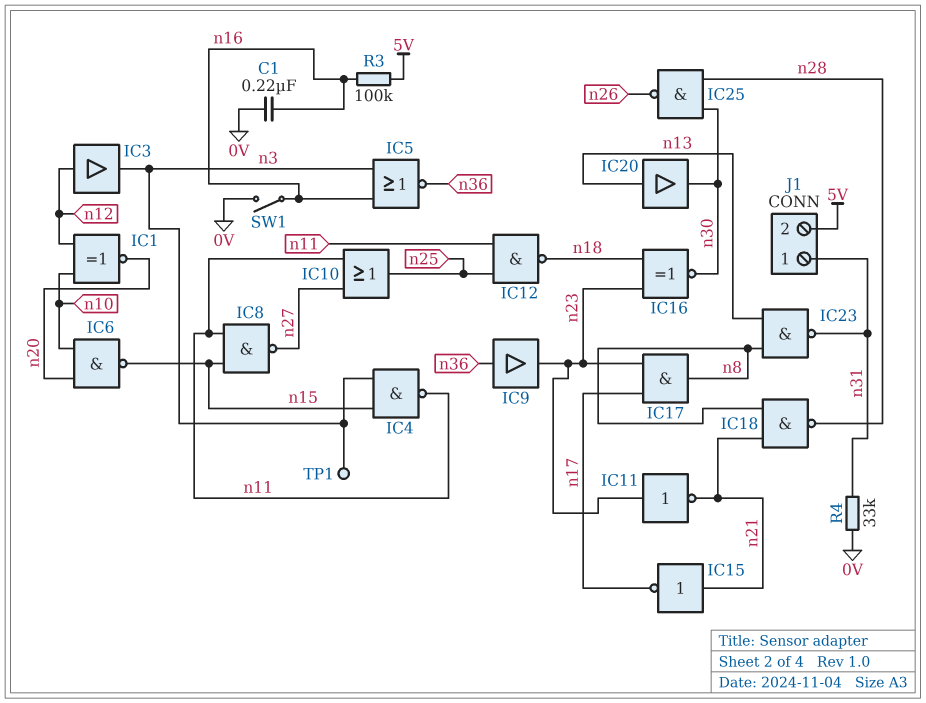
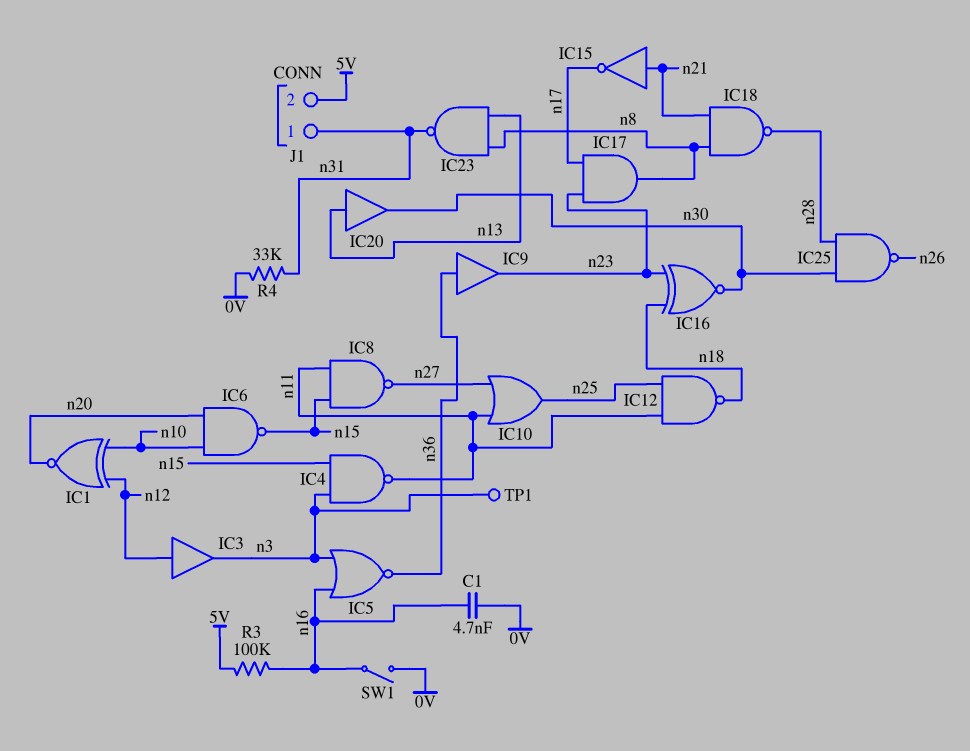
C1: 220nF (0V, n16) -> 4.7nF (0V, n16)
IC11: NOT (in n23, out n21) -> none

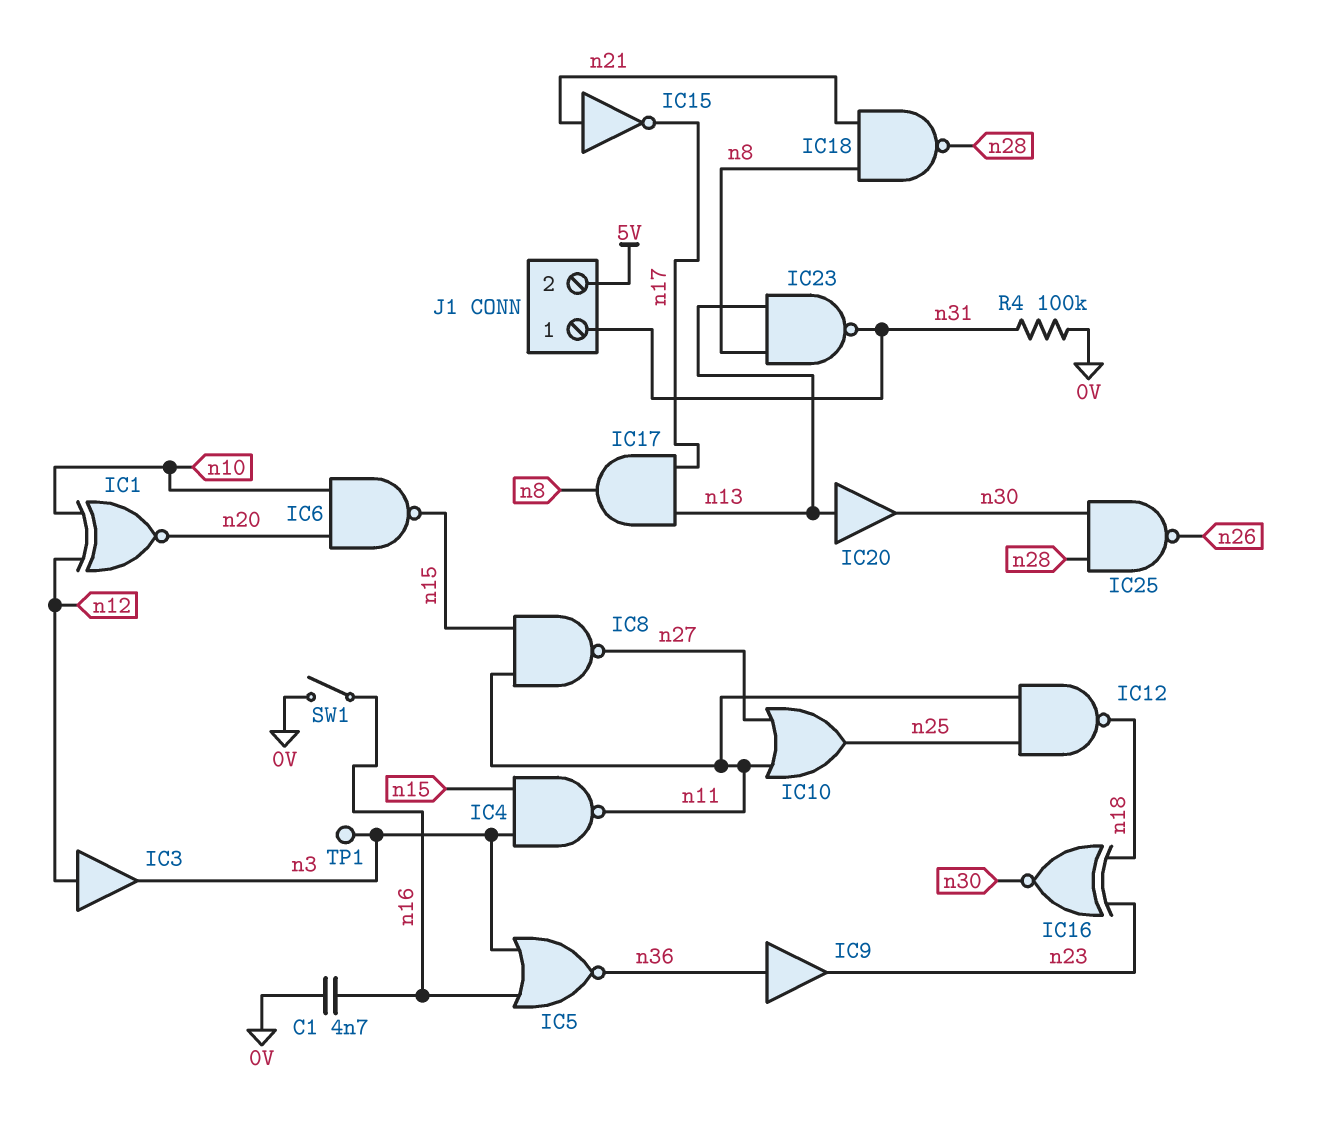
IC17: AND (in n17, in n23, out n8) -> AND (in n13, in n17, out n8)
R3: 100k (5V, n16) -> none
R4: 33k (0V, n31) -> 100k (0V, n31)

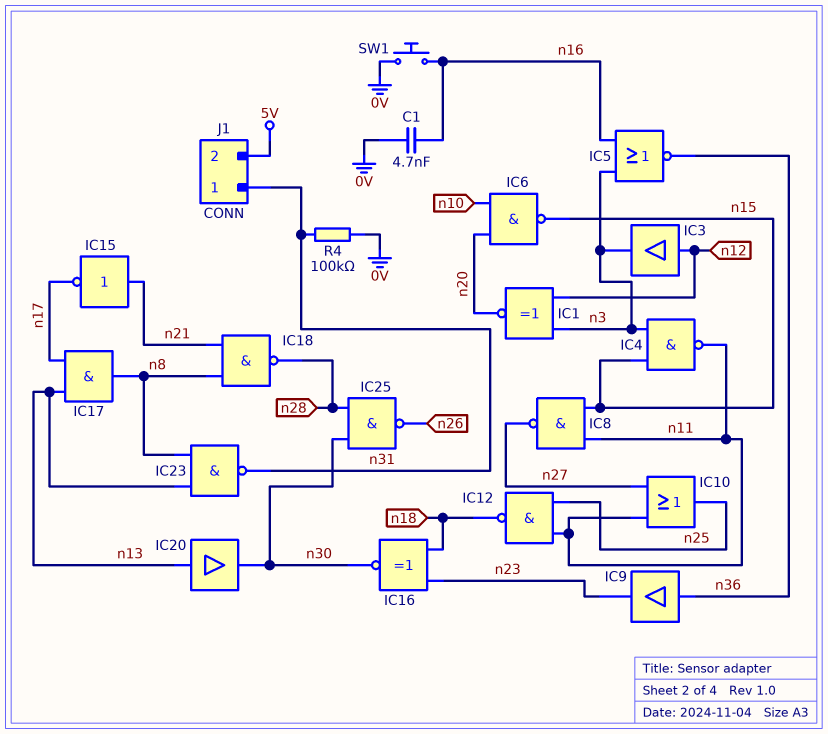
IC1: XNOR (in n10, in n12, out n20) -> XNOR (in n3, in n12, out n20)
SW1: switch (0V, n16) -> button (0V, n16)
TP1: test point (n3) -> none

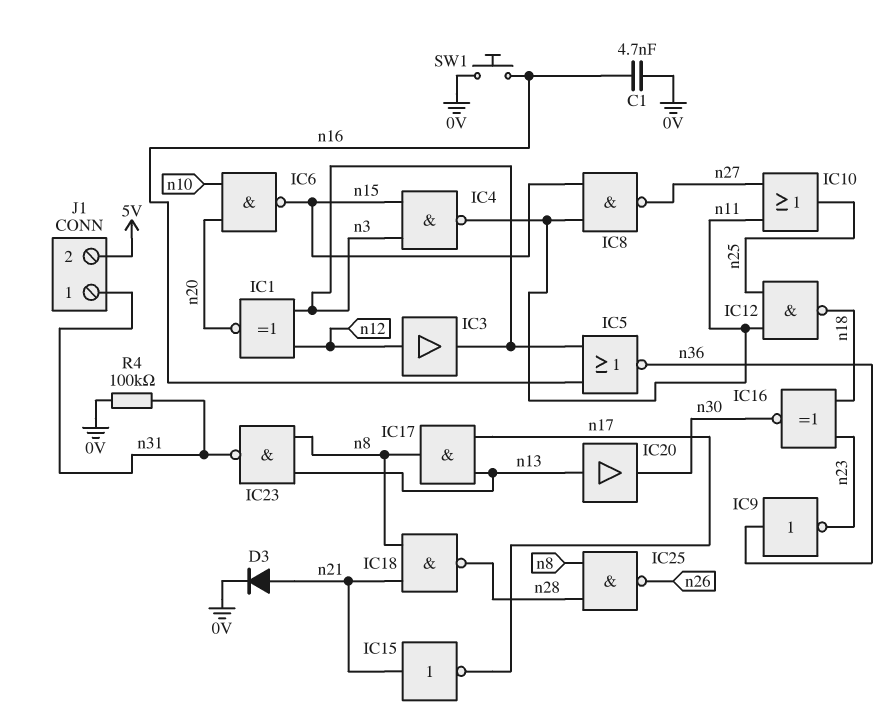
D3: none -> diode (A n21, K 0V)
IC9: buffer (in n36, out n23) -> NOT (in n36, out n23)
IC25: NAND (in n28, in n30, out n26) -> NAND (in n8, in n28, out n26)

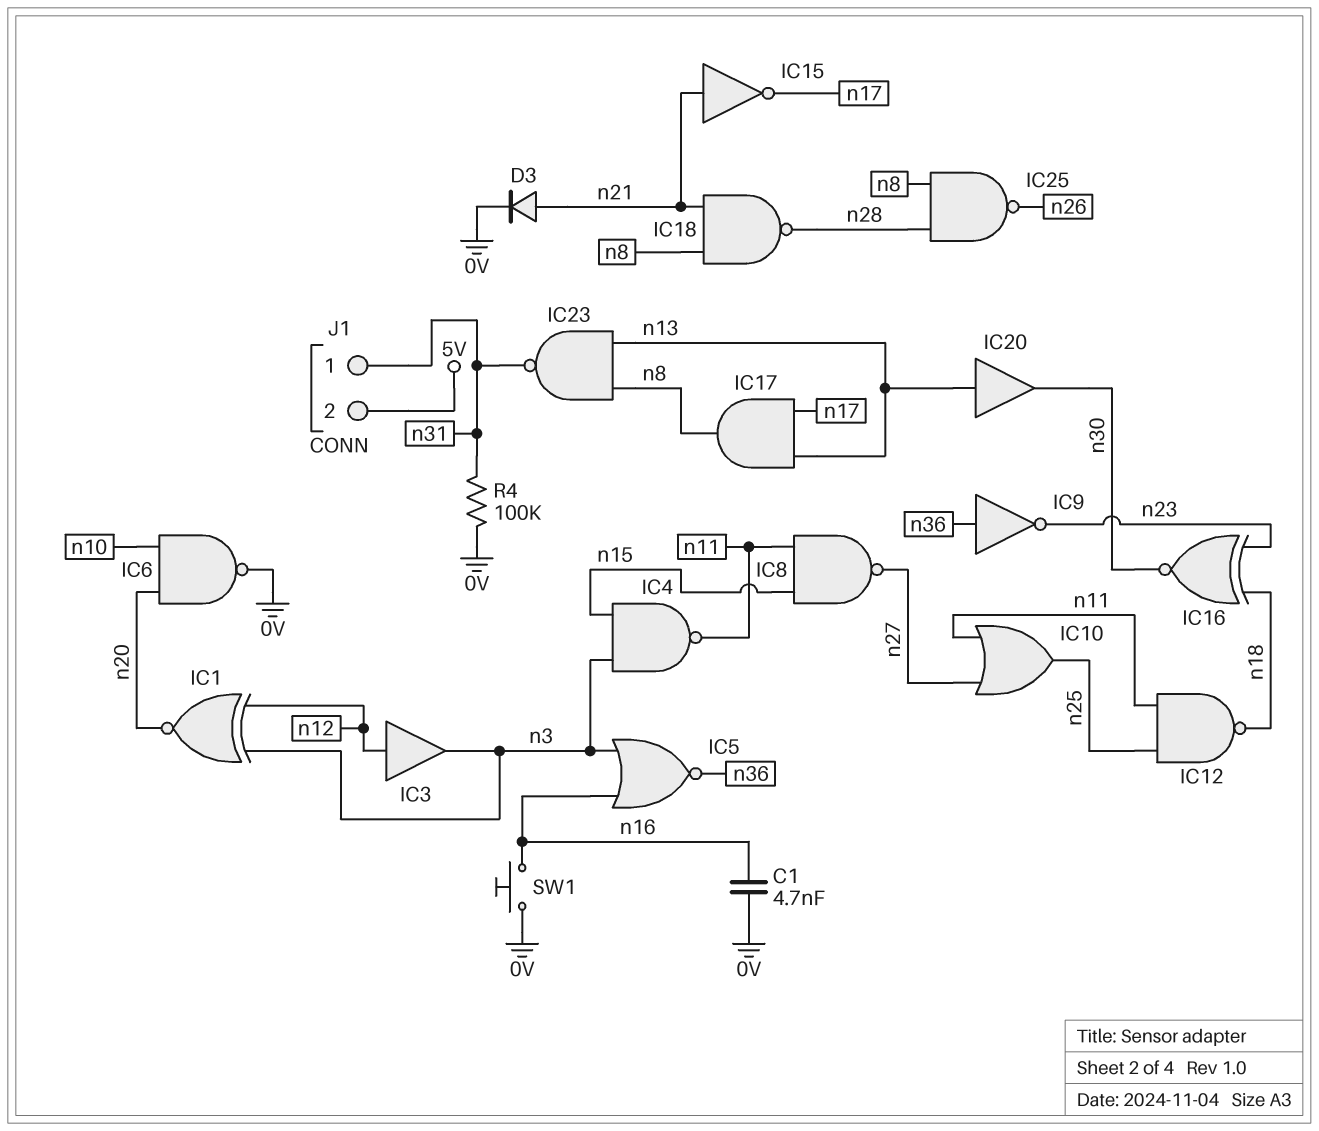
IC6: NAND (in n10, in n20, out n15) -> NAND (in n10, in n20, out 0V)

